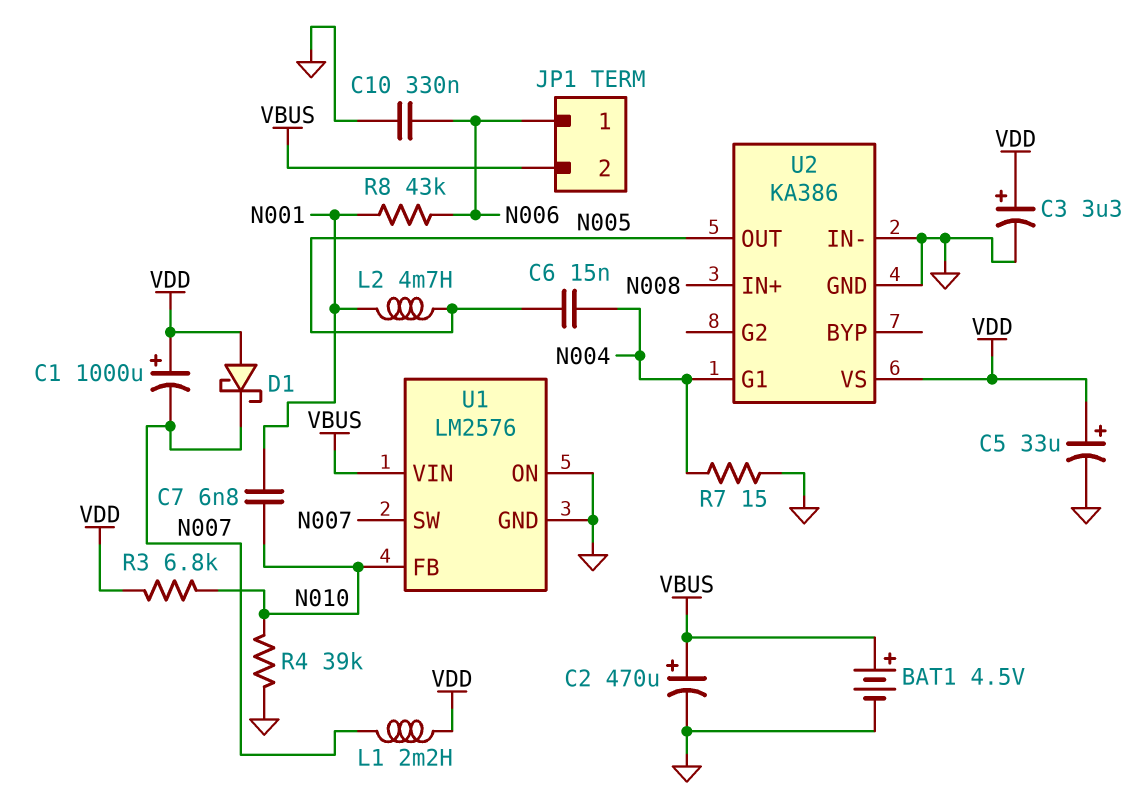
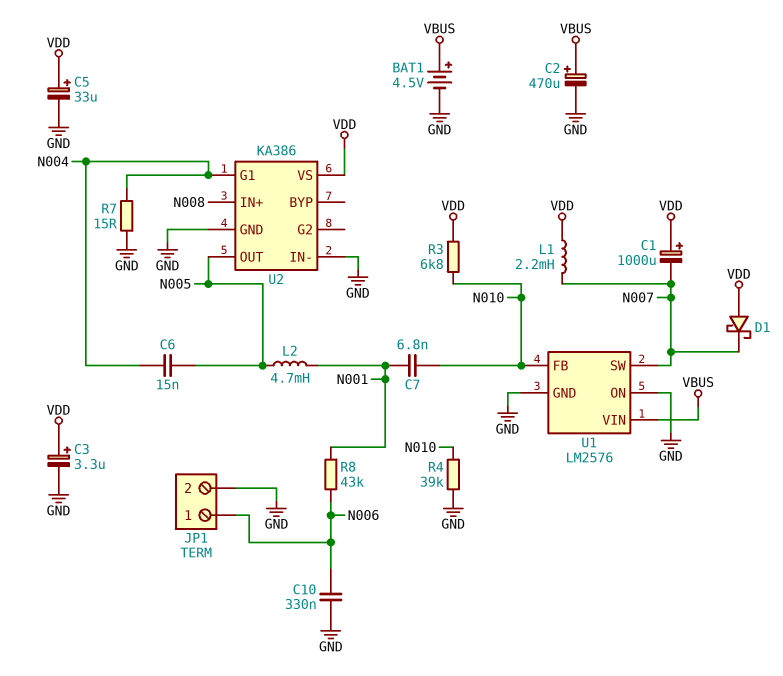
JP1 pin 2: VBUS -> GND

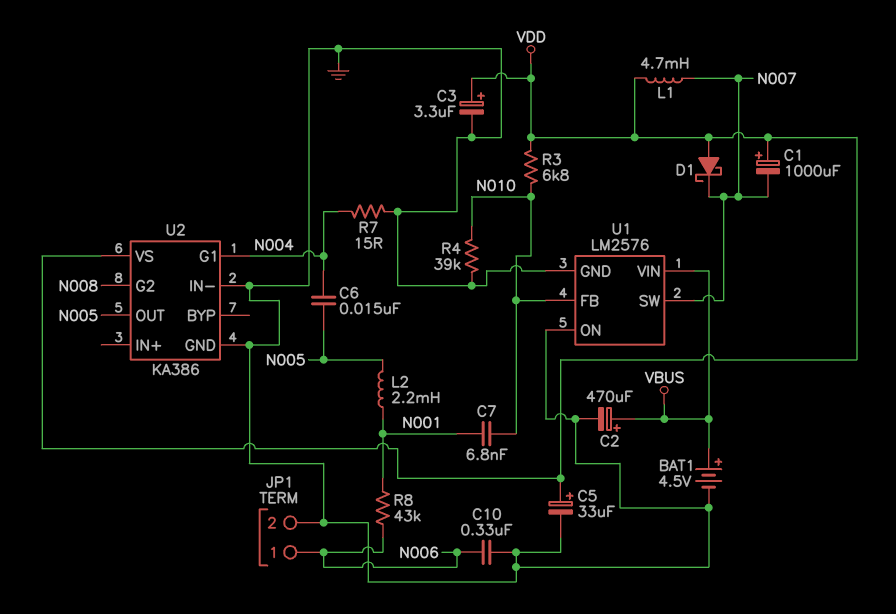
L1: 2.2mH (N007, VDD) -> 4.7mH (N007, VDD)
L2: 4.7mH (N001, N005) -> 2.2mH (N001, N005)
U2 pin G2: none -> N008
U2 pin IN+: N008 -> none

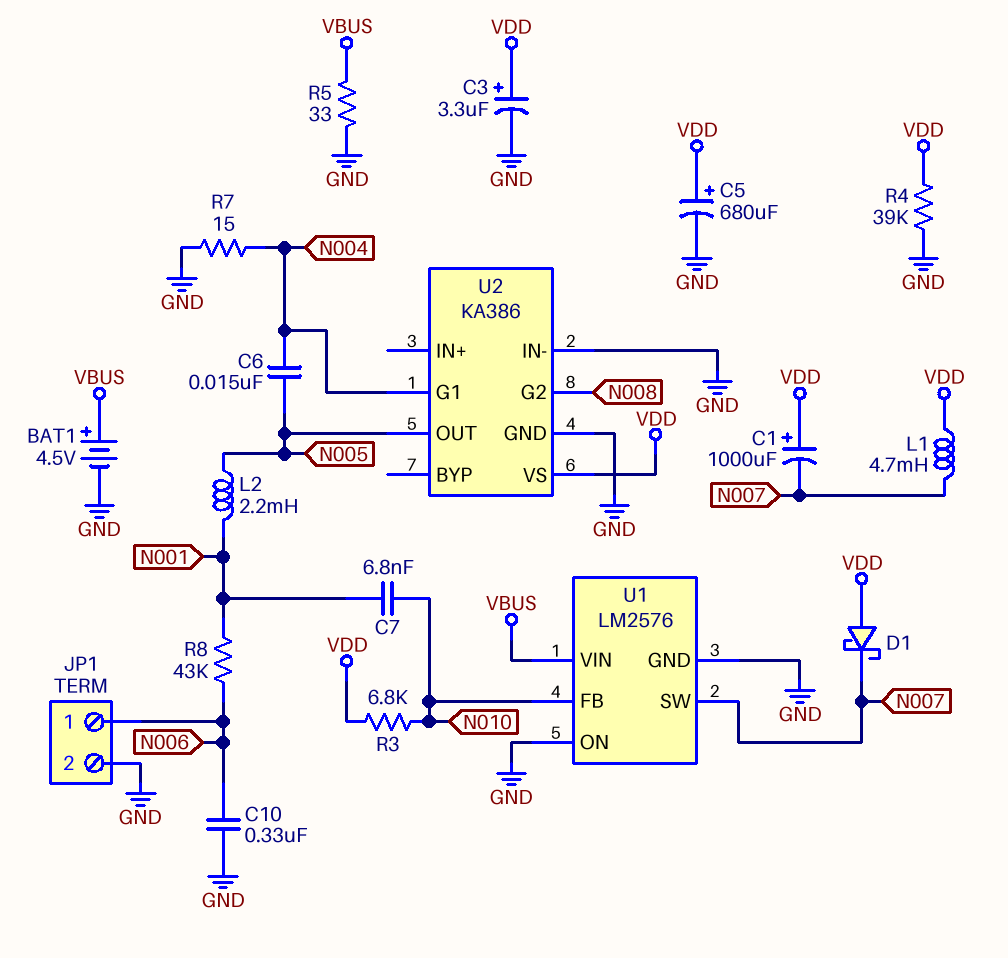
C2: 470uF (plus VBUS, minus GND) -> none
C5: 33uF (plus VDD, minus GND) -> 680uF (plus VDD, minus GND)
R4: 39k (GND, N010) -> 39k (GND, VDD)
R5: none -> 33 (GND, VBUS)

